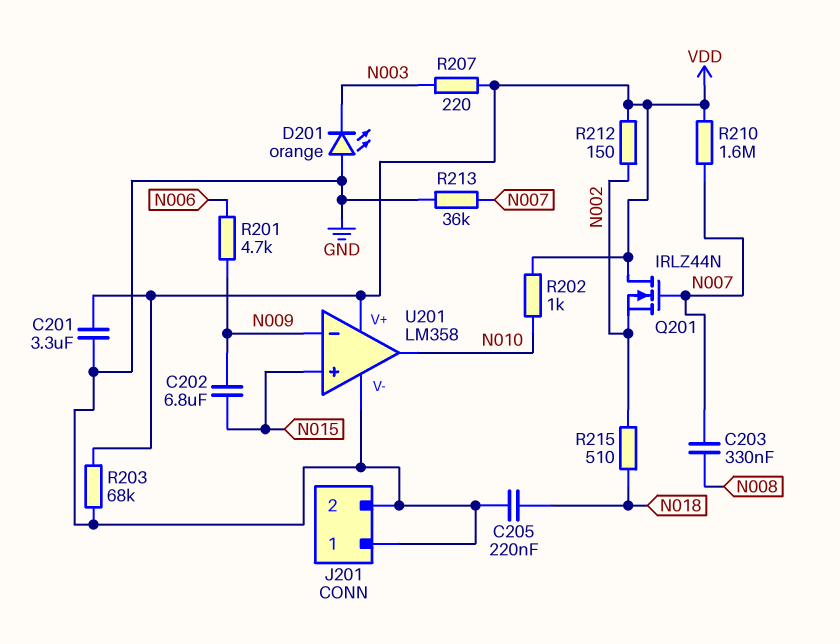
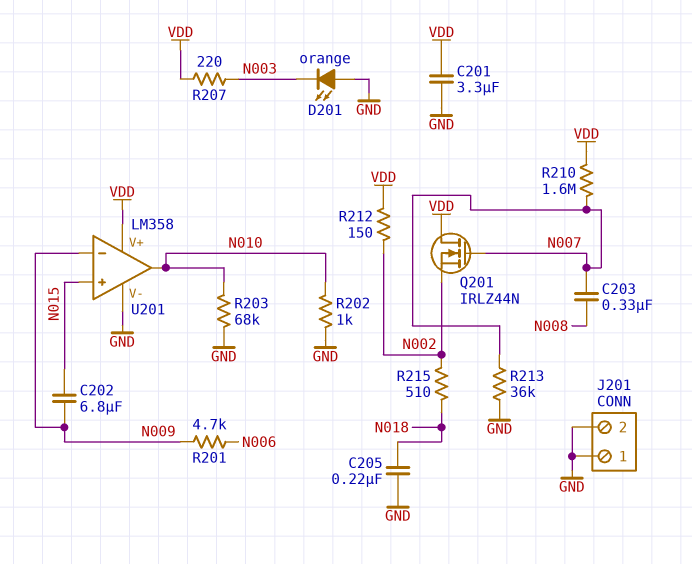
R202: 1k (N010, VDD) -> 1k (GND, N010)
R203: 68k (GND, VDD) -> 68k (GND, N010)

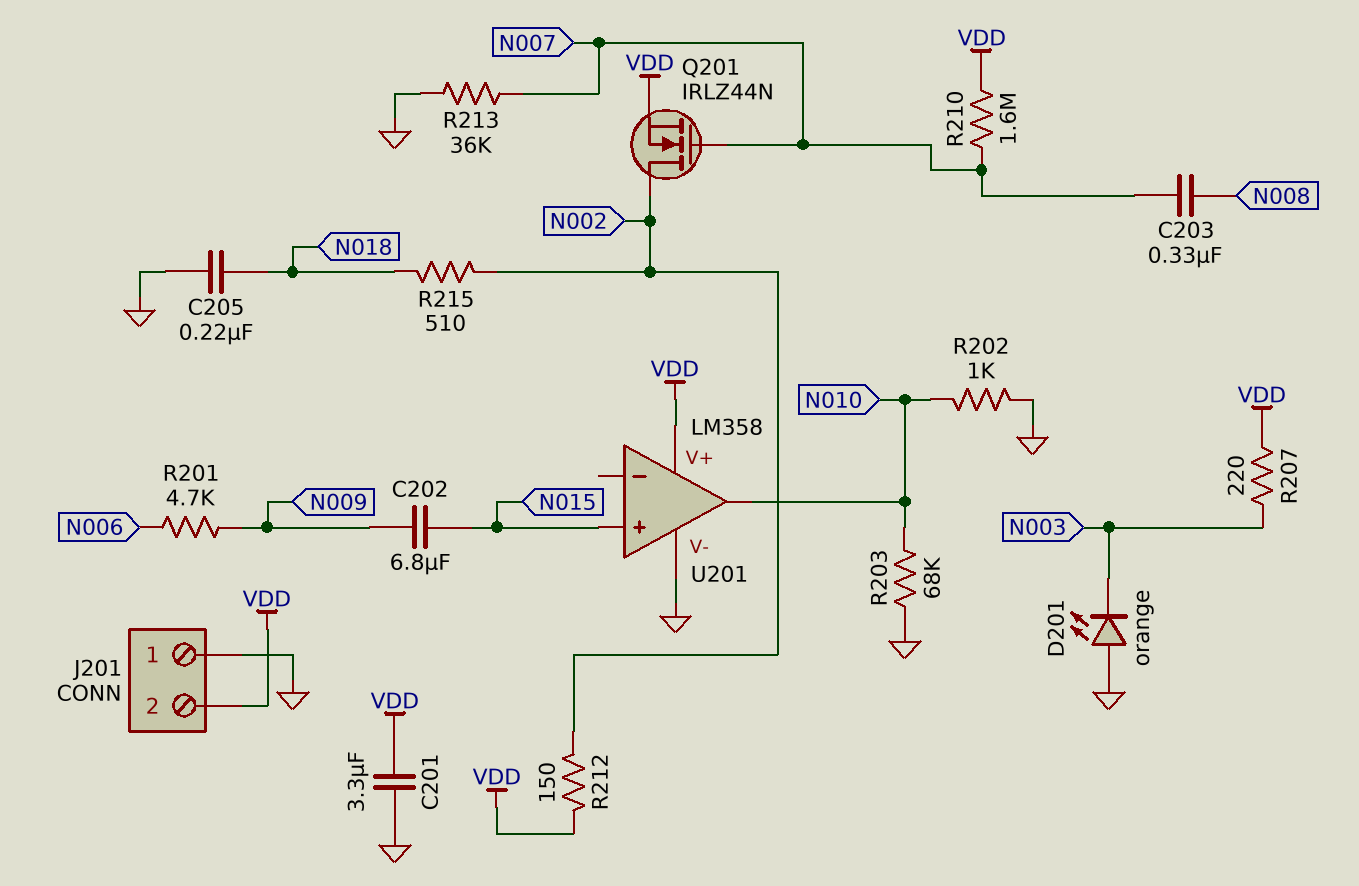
J201 pin 2: GND -> VDD
Q201: NMOS IRLZ44N (G N007, D VDD, S N002) -> NMOS IRLZ44N (G N007, D N002, S VDD)
U201 pin in-: N009 -> none

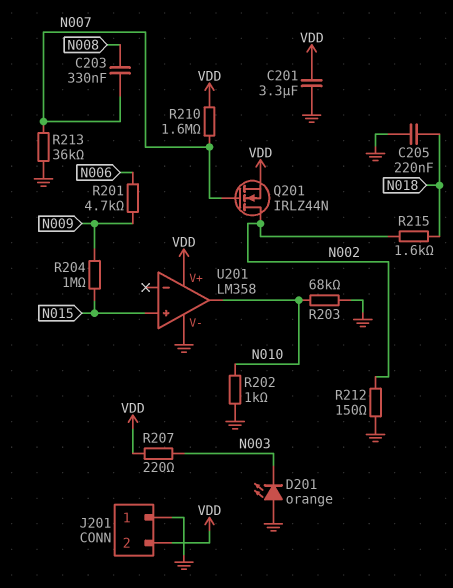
C202: 6.8uF (N009, N015) -> none
R204: none -> 1M (N009, N015)
R212: 150 (N002, VDD) -> 150 (GND, N002)
R215: 510 (N002, N018) -> 1.6k (N002, N018)

